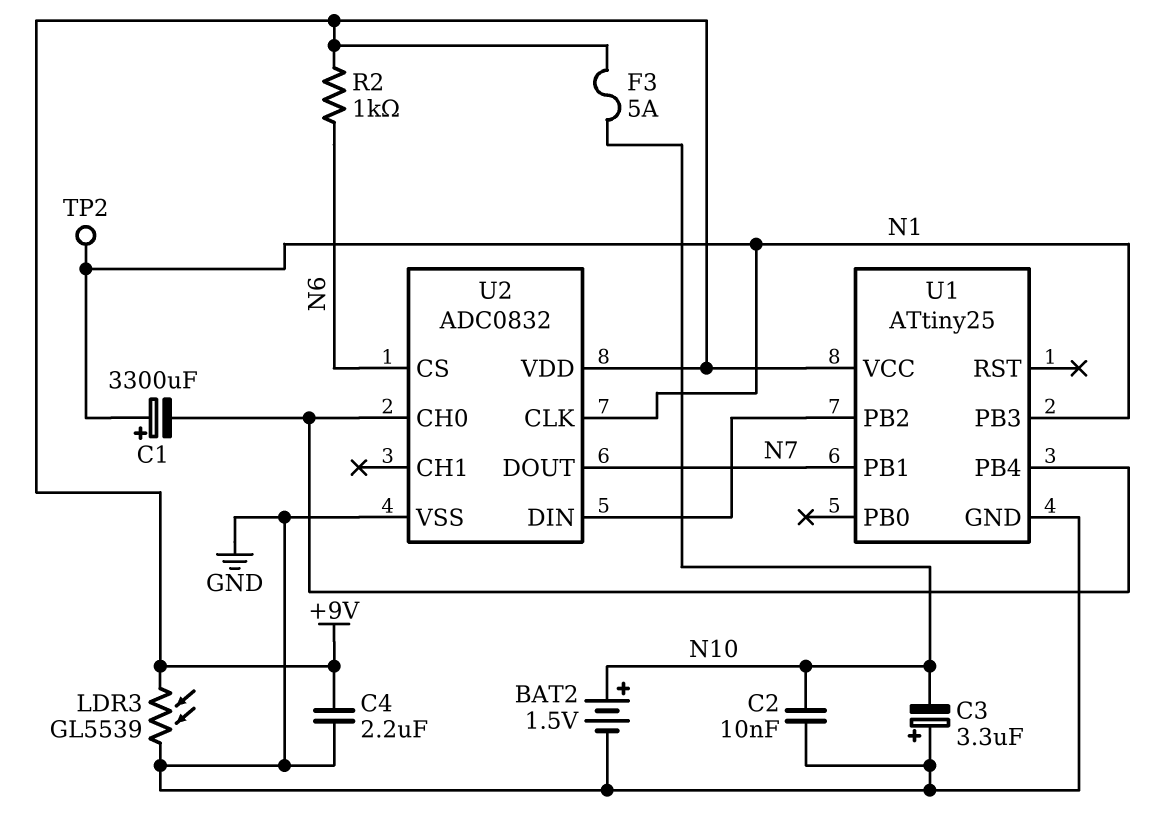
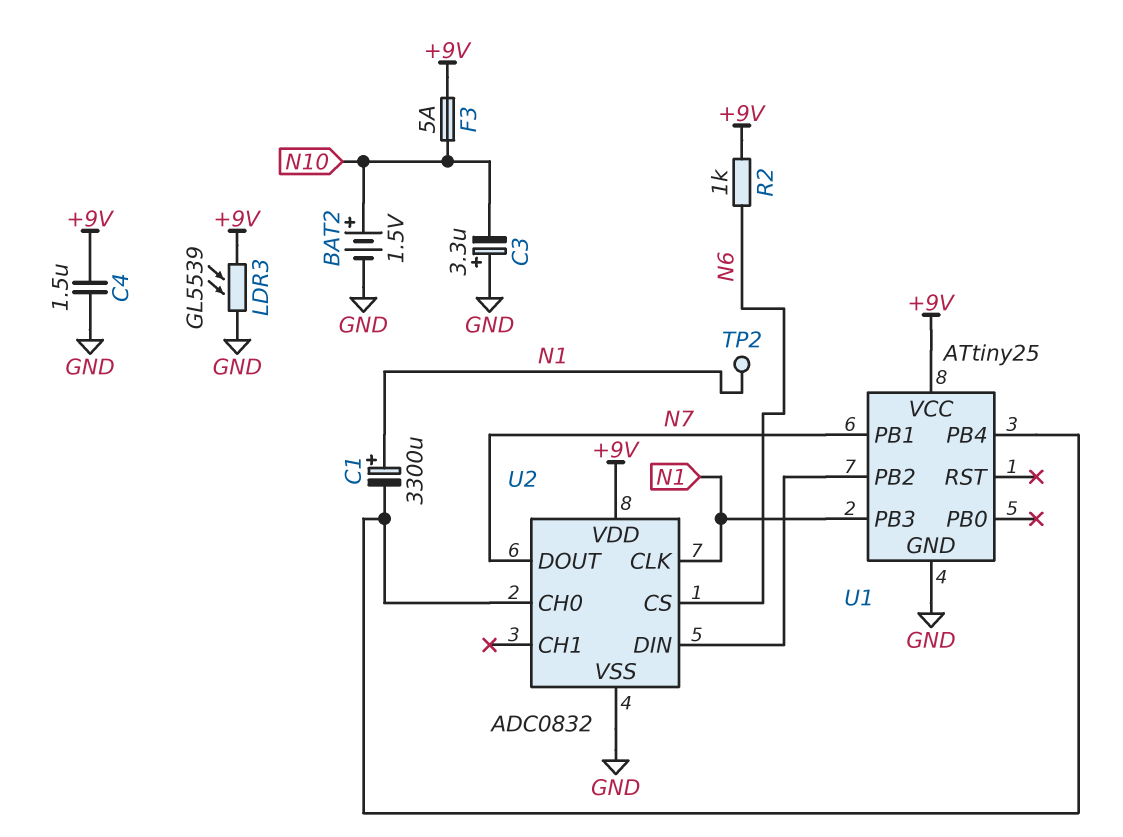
C2: 10nF (GND, N10) -> none
C4: 2.2uF (+9V, GND) -> 1.5uF (+9V, GND)

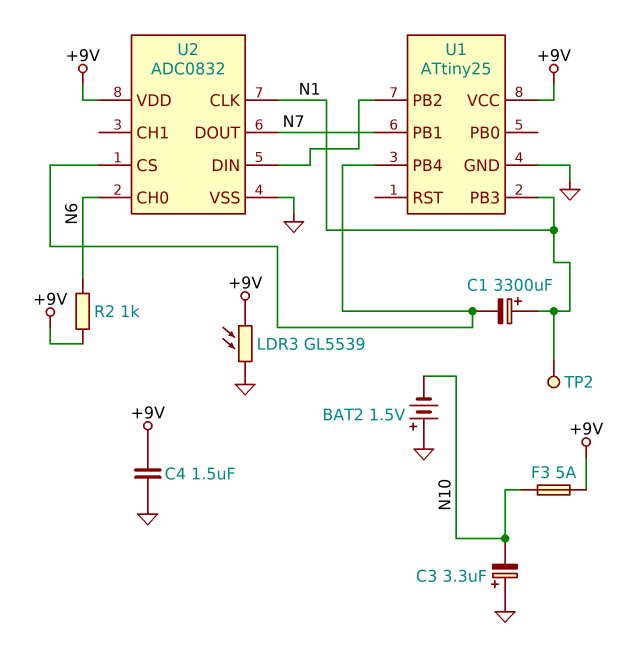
BAT2: 1.5V (plus N10, minus GND) -> 1.5V (plus GND, minus N10)
U2 pin CH0: U1/PB4 -> N6
U2 pin CS: N6 -> U1/PB4

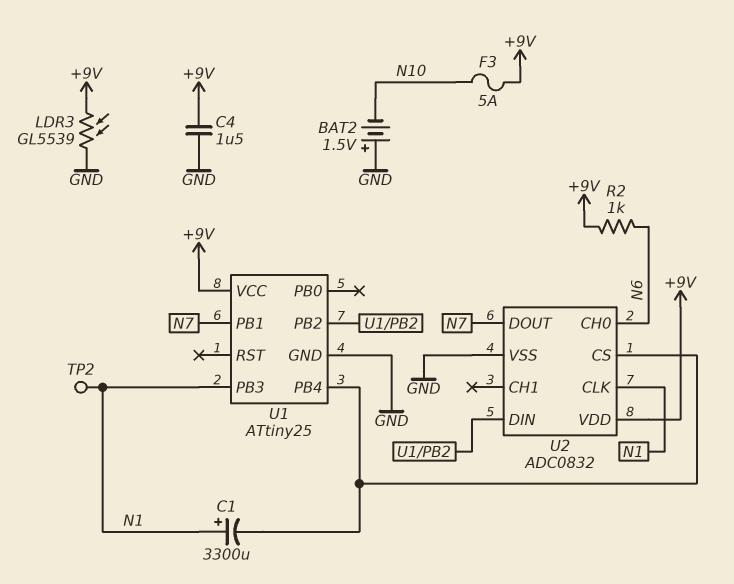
C3: 3.3uF (plus GND, minus N10) -> none

